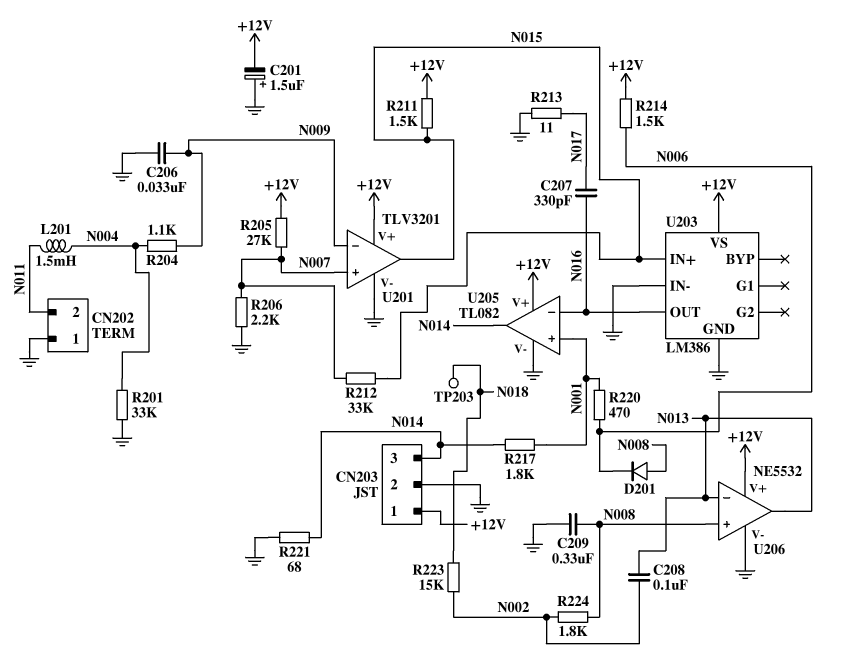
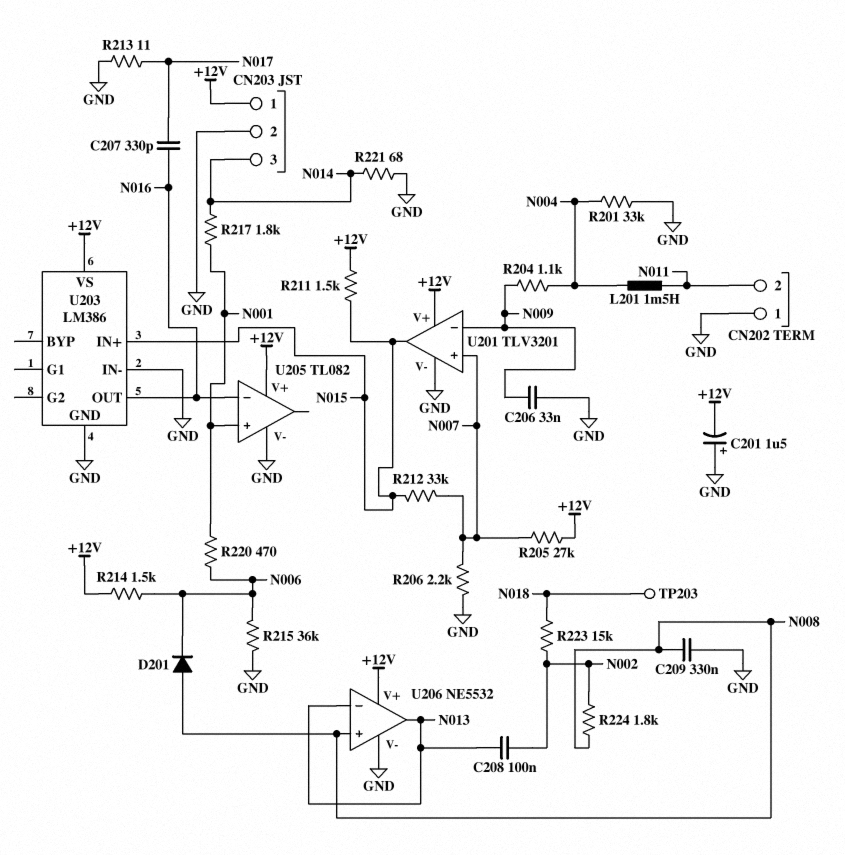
R215: none -> 36k (GND, N006)
U205 pin out: N014 -> none

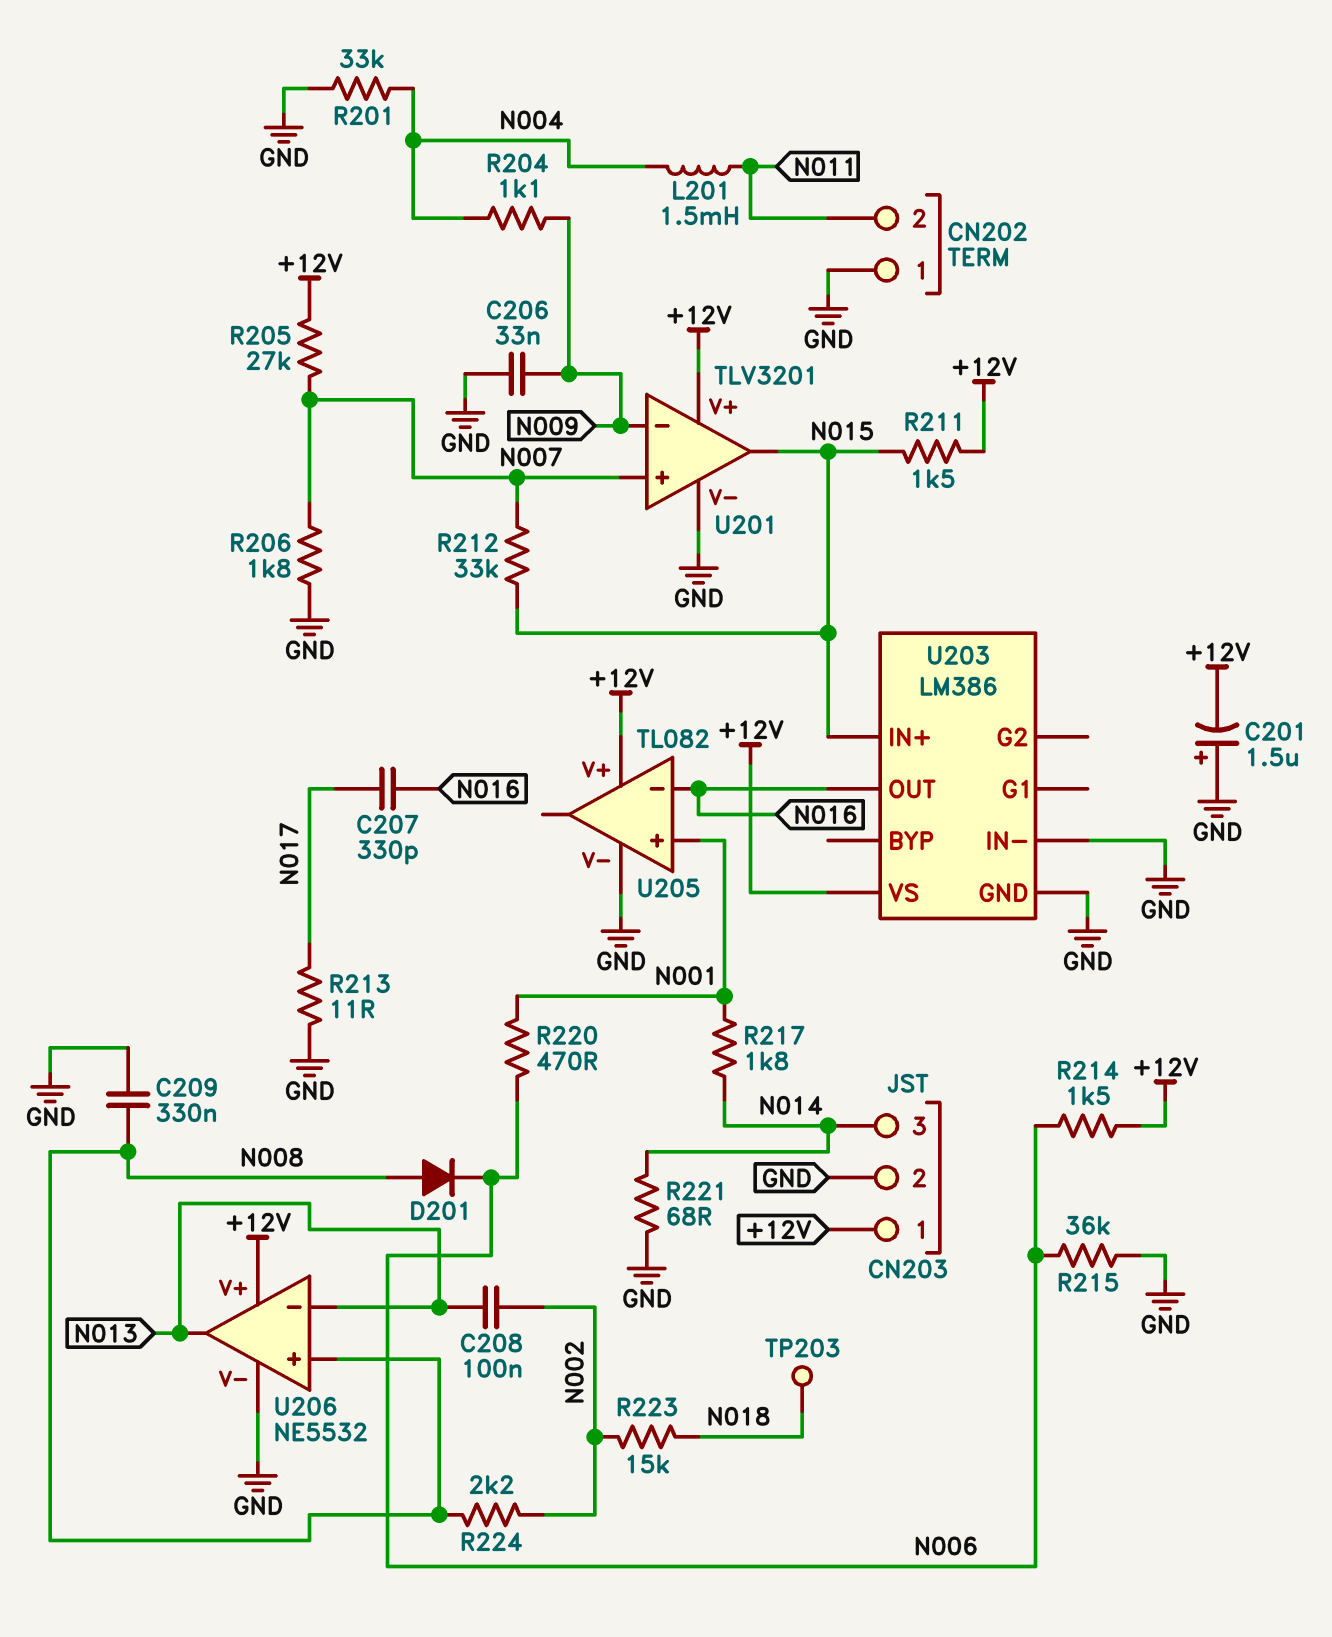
R206: 2.2k (GND, N007) -> 1.8k (GND, N007)
R224: 1.8k (N002, N008) -> 2.2k (N002, N008)

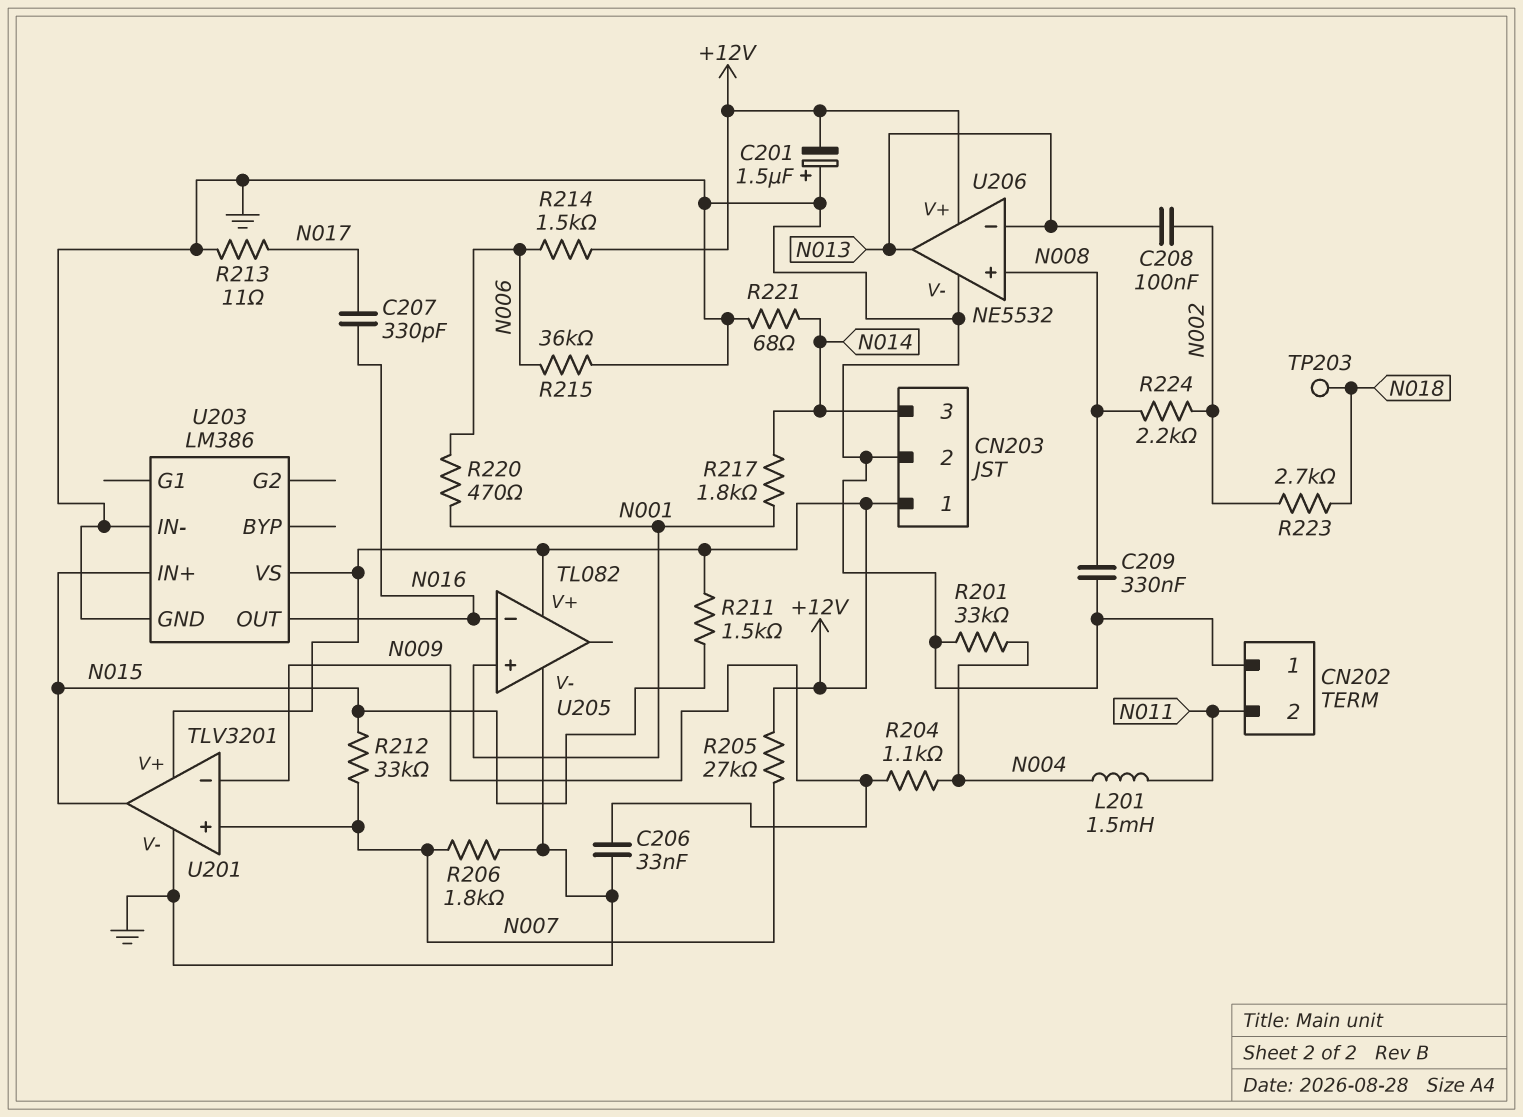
D201: diode (A N008, K N006) -> none
R223: 15k (N002, N018) -> 2.7k (N002, N018)

